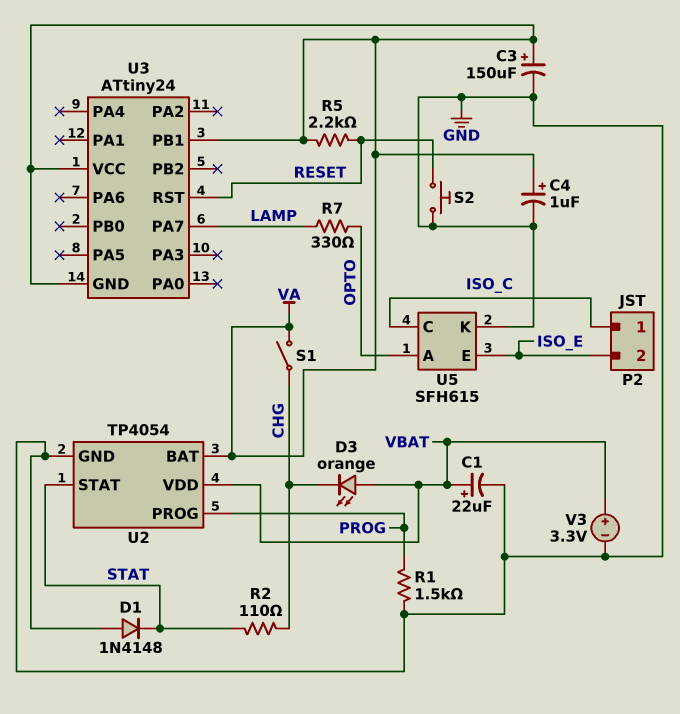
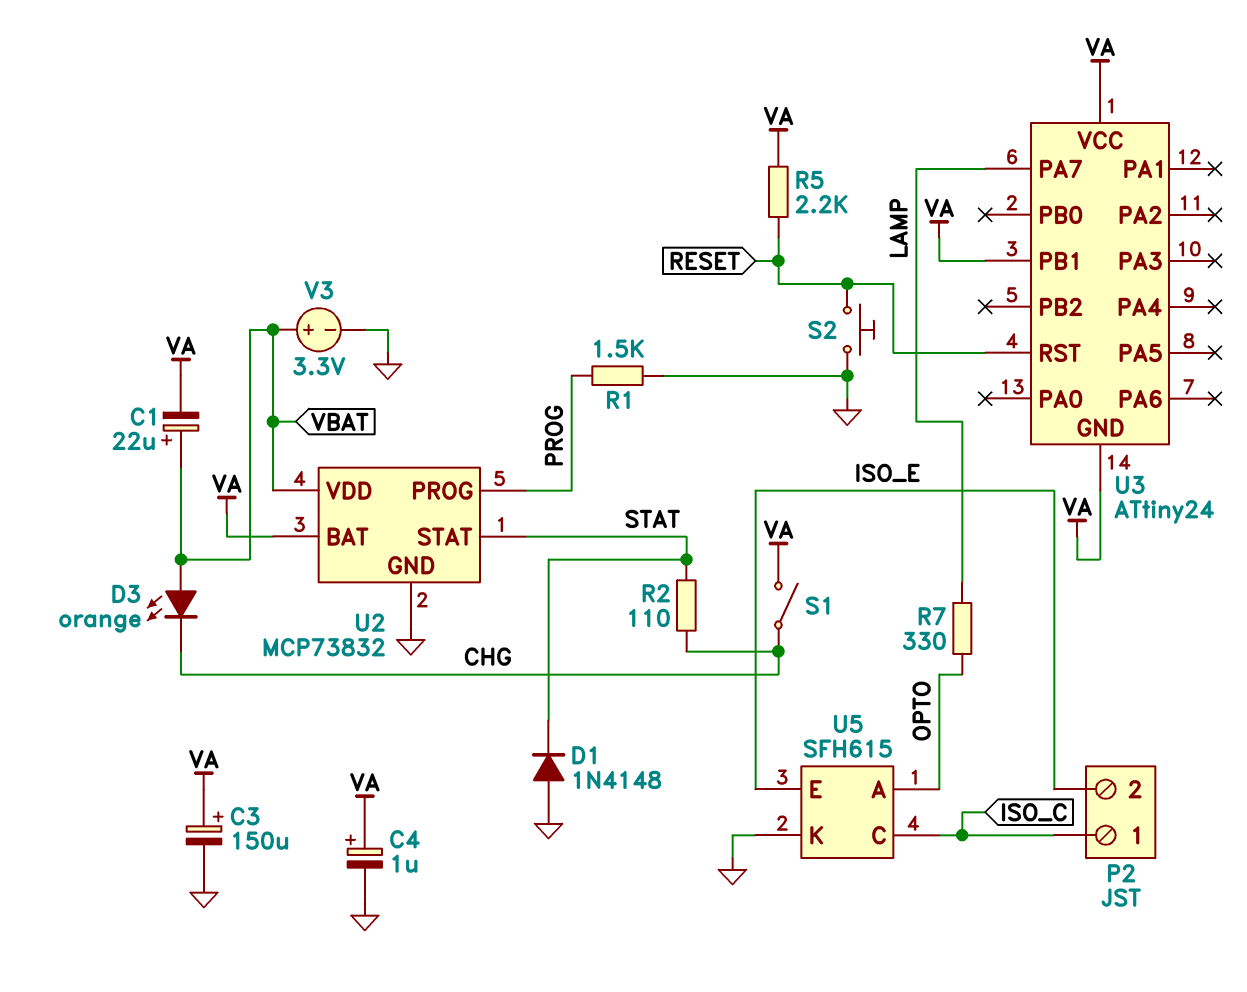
C1: 22uF (plus VBAT, minus GND) -> 22uF (plus VBAT, minus VA)
U2: TP4054 -> MCP73832

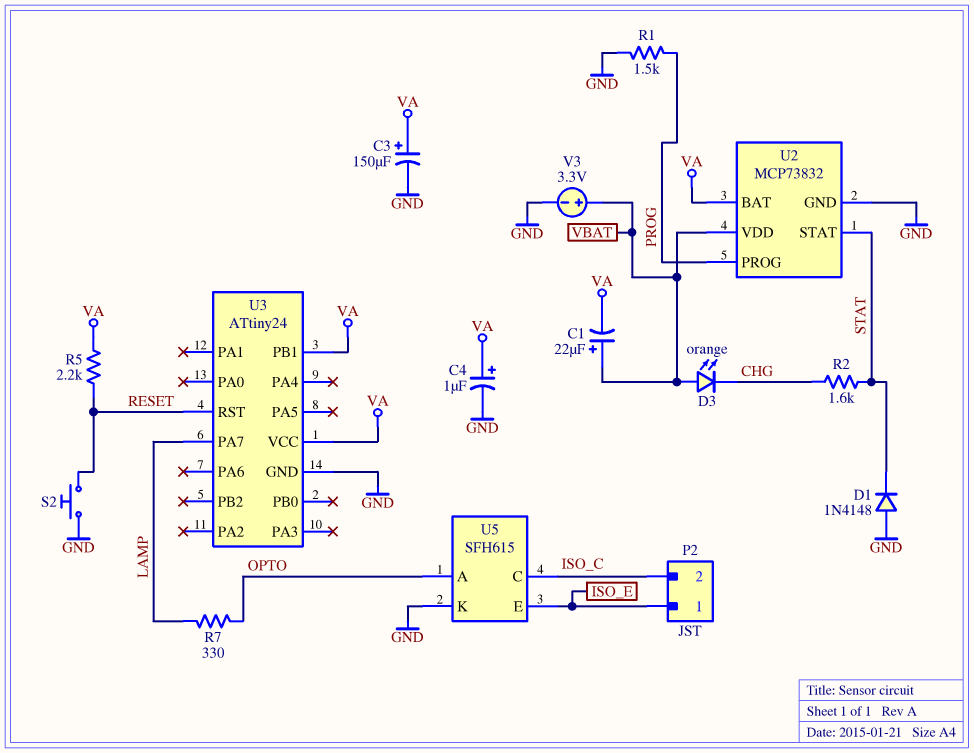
P2 pin 1: ISO_C -> ISO_E
P2 pin 2: ISO_E -> ISO_C
R2: 110 (CHG, STAT) -> 1.6k (CHG, STAT)
S1: switch (CHG, VA) -> none
U3 pin GND: VA -> GND

